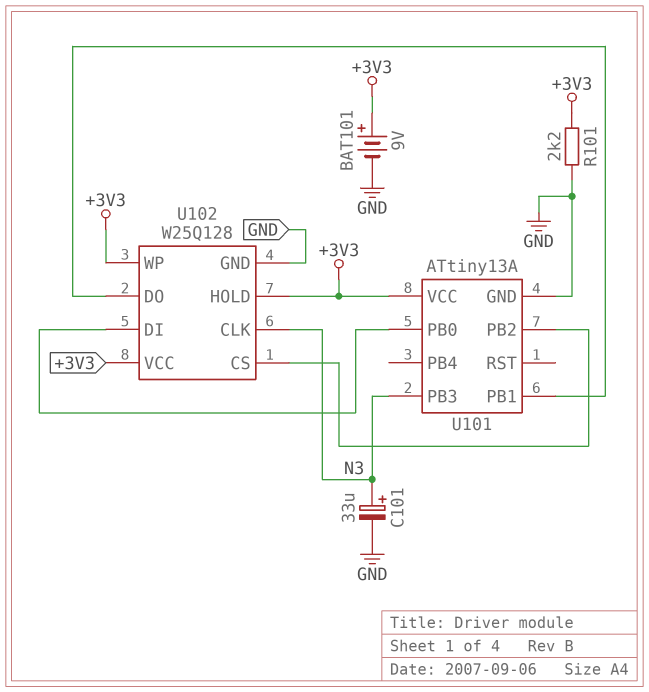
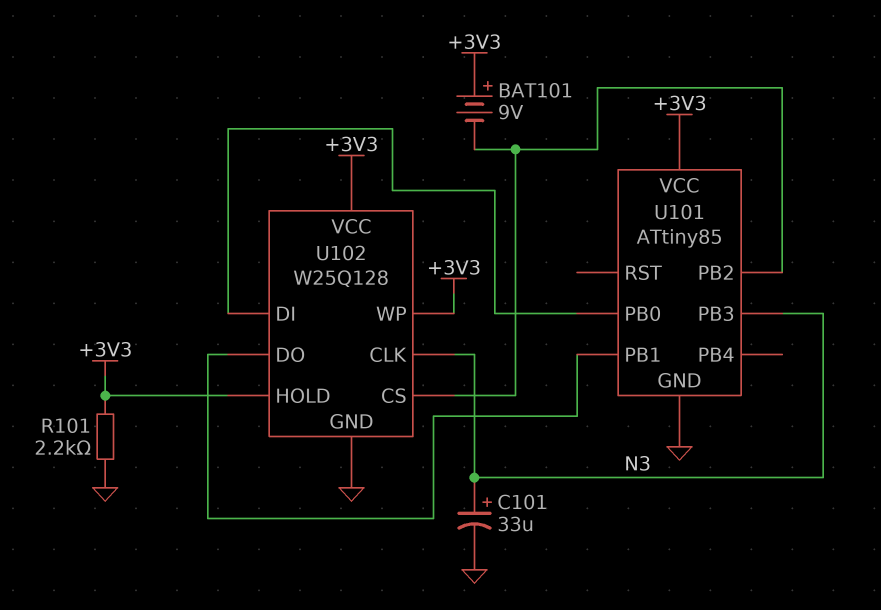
BAT101: 9V (plus +3V3, minus GND) -> 9V (plus +3V3, minus U101/PB2)
U101: ATtiny13A -> ATtiny85

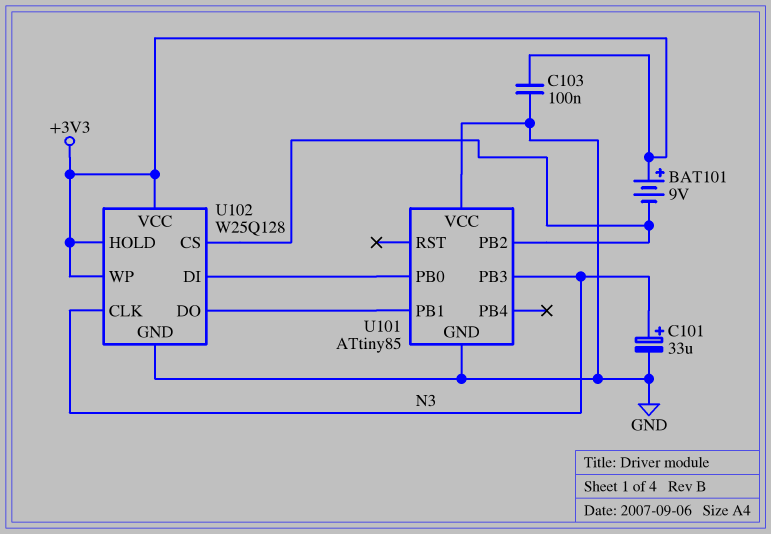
C103: none -> 100nF (+3V3, GND)
R101: 2.2k (+3V3, GND) -> none
U101 pin VCC: +3V3 -> GND

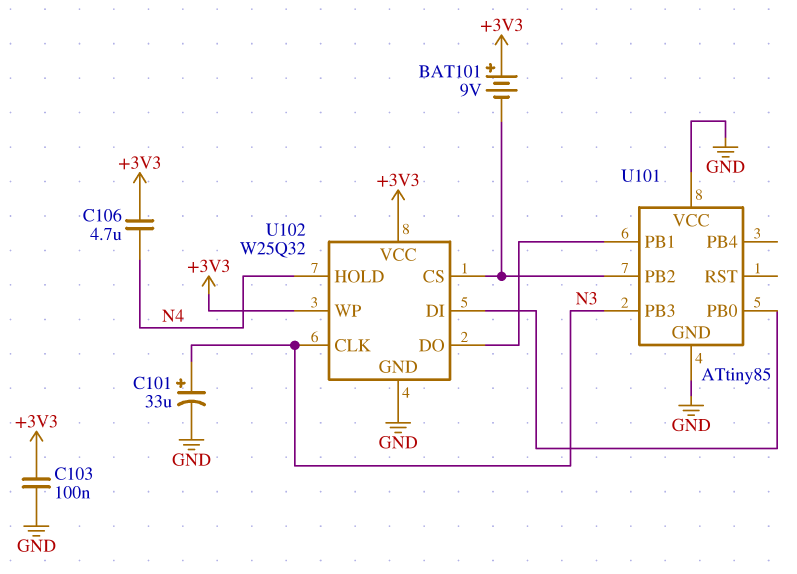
C106: none -> 4.7uF (+3V3, N4)
U102: W25Q128 -> W25Q32
U102 pin HOLD: +3V3 -> N4

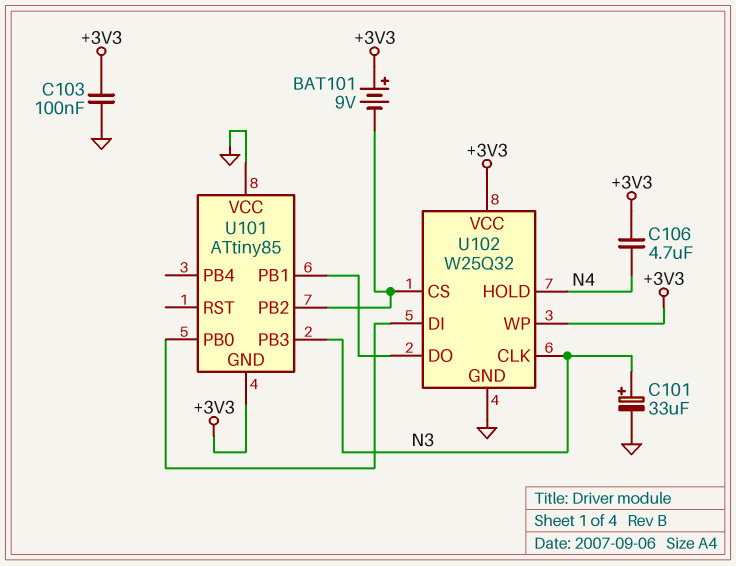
U101 pin GND: GND -> +3V3

